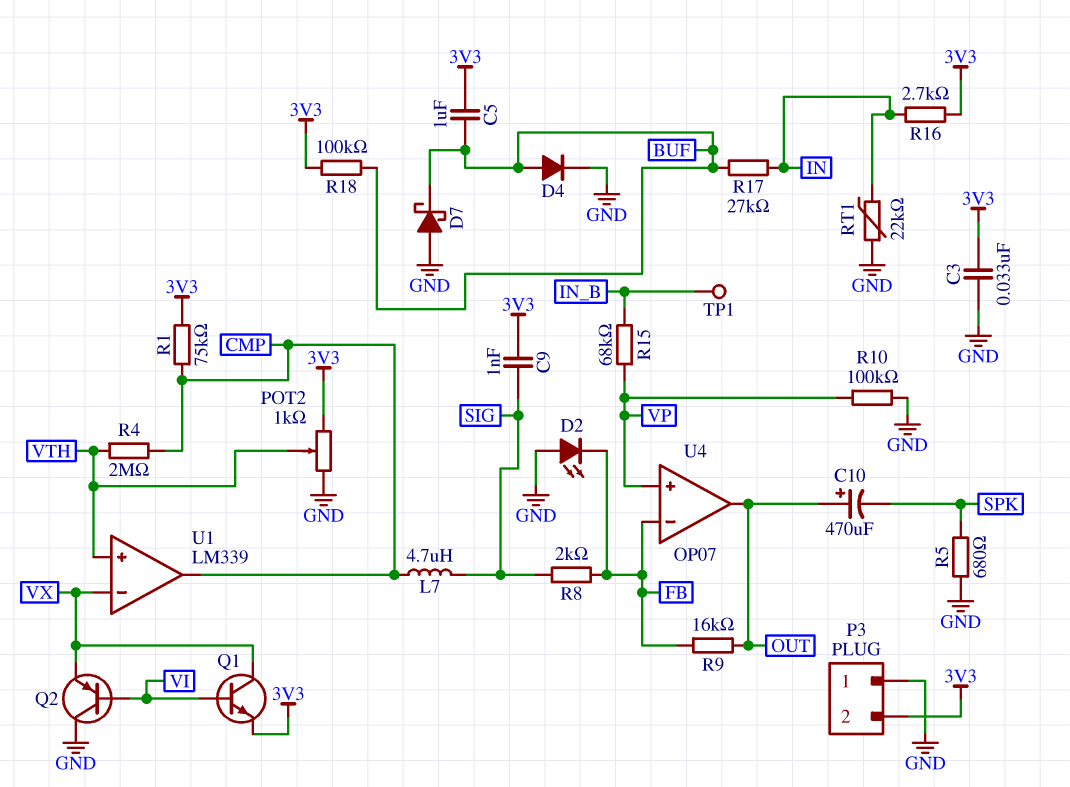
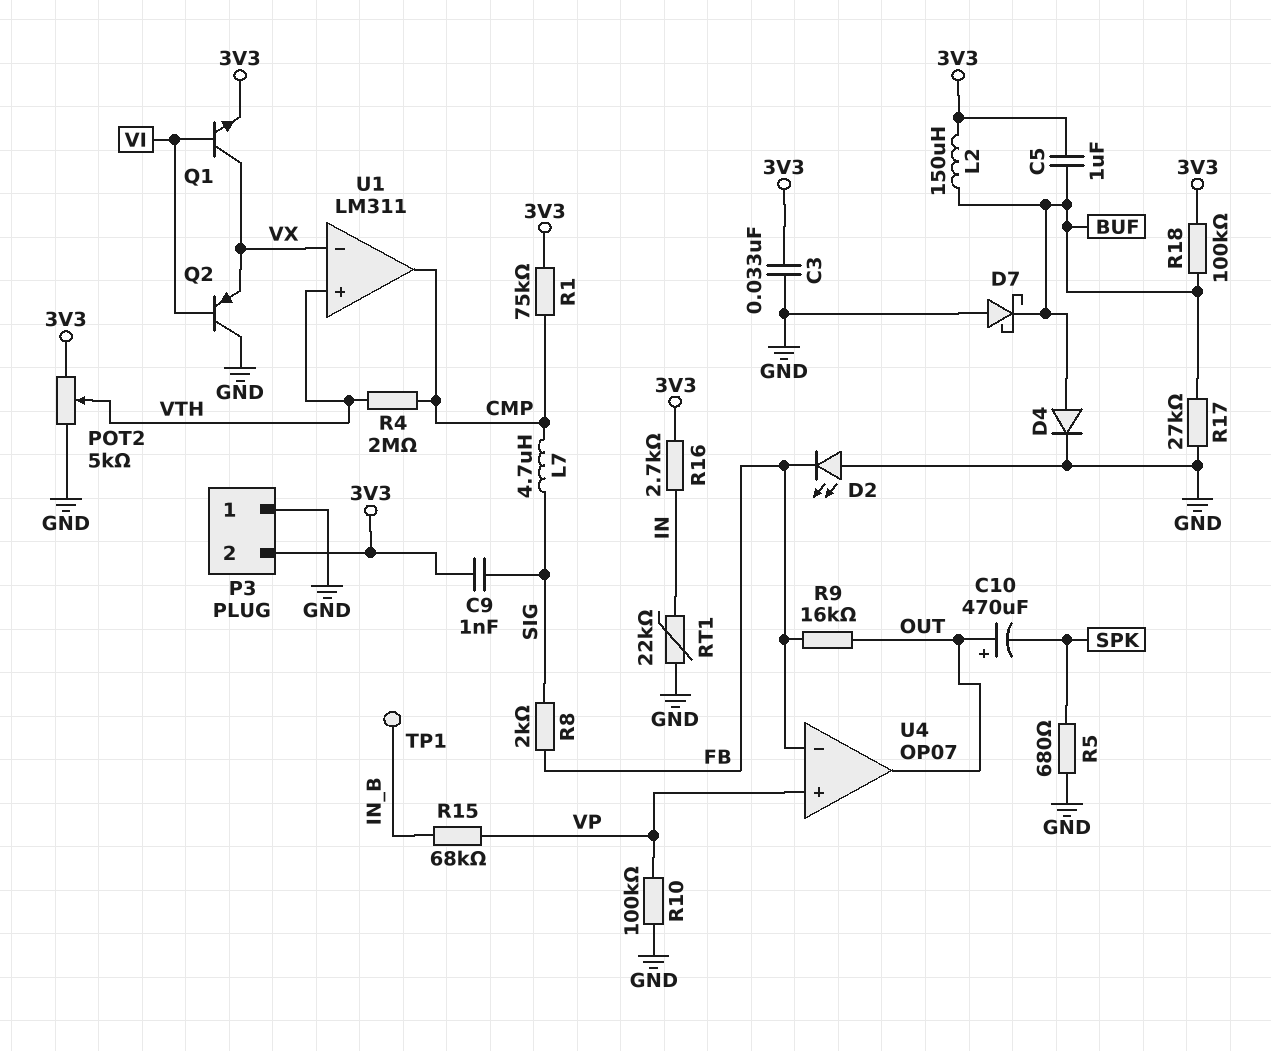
L2: none -> 150uH (3V3, BUF)
POT2: 1k (3V3, GND, wiper VTH) -> 5k (3V3, GND, wiper VTH)
R17: 27k (BUF, IN) -> 27k (BUF, GND)
U1: LM339 -> LM311

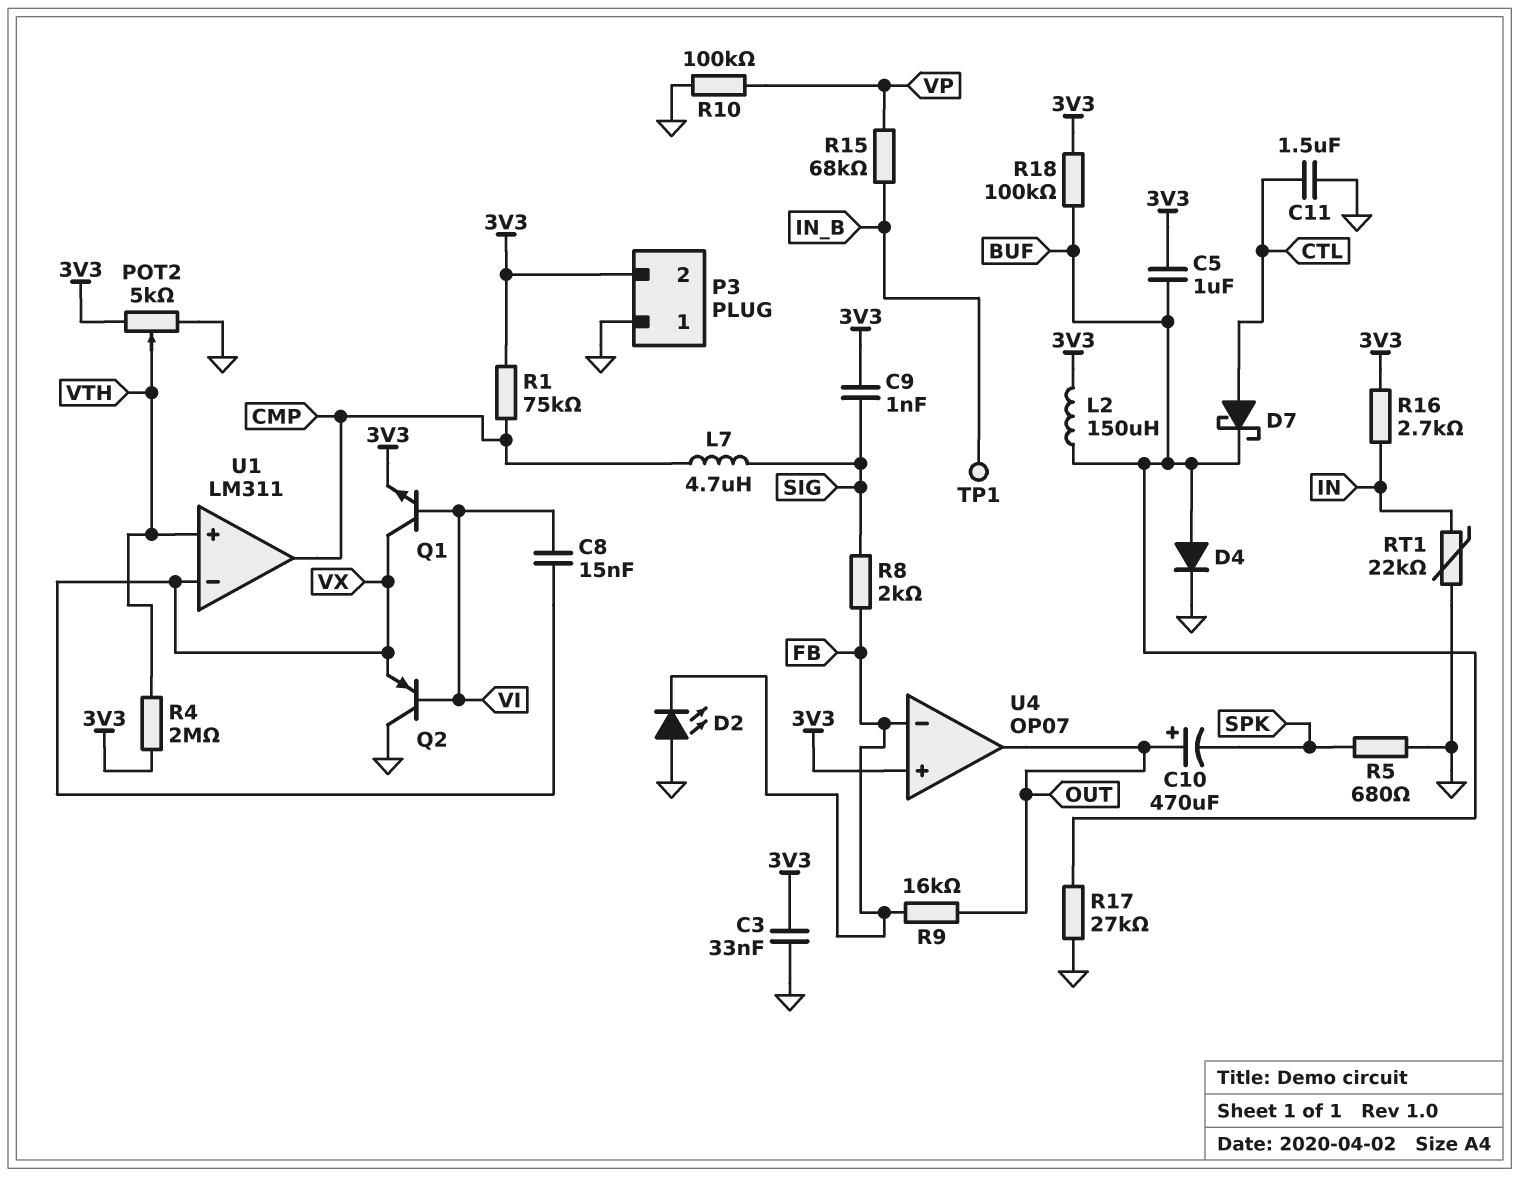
C8: none -> 15nF (VI, VX)
C11: none -> 1.5uF (CTL, GND)
D7: schottky (A GND, K BUF) -> schottky (A CTL, K BUF)
R4: 2M (CMP, VTH) -> 2M (3V3, VTH)
U4 pin in+: VP -> 3V3

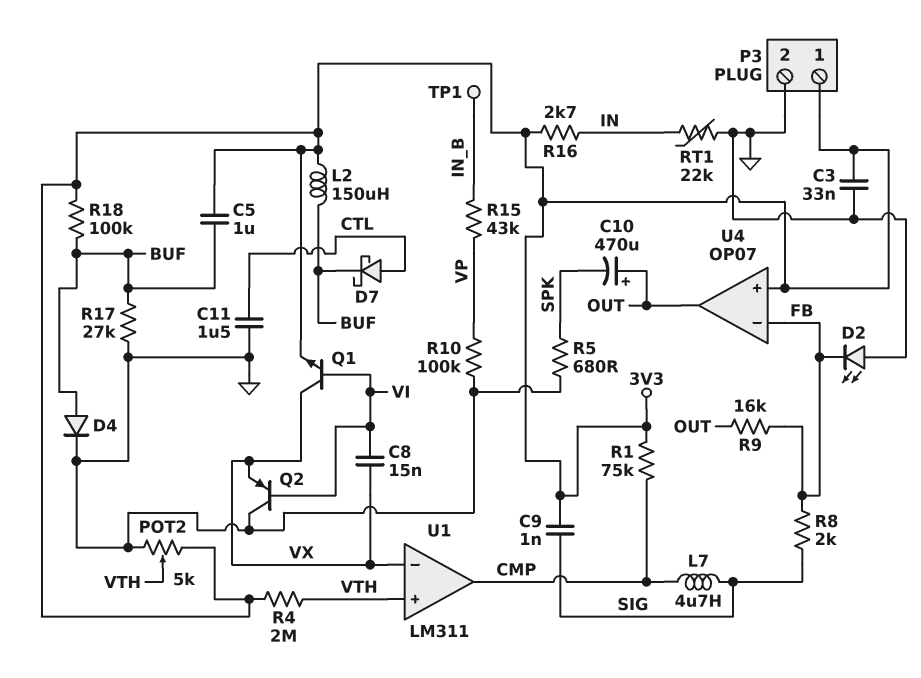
P3 pin 1: GND -> 3V3
P3 pin 2: 3V3 -> GND
R15: 68k (IN_B, VP) -> 43k (IN_B, VP)

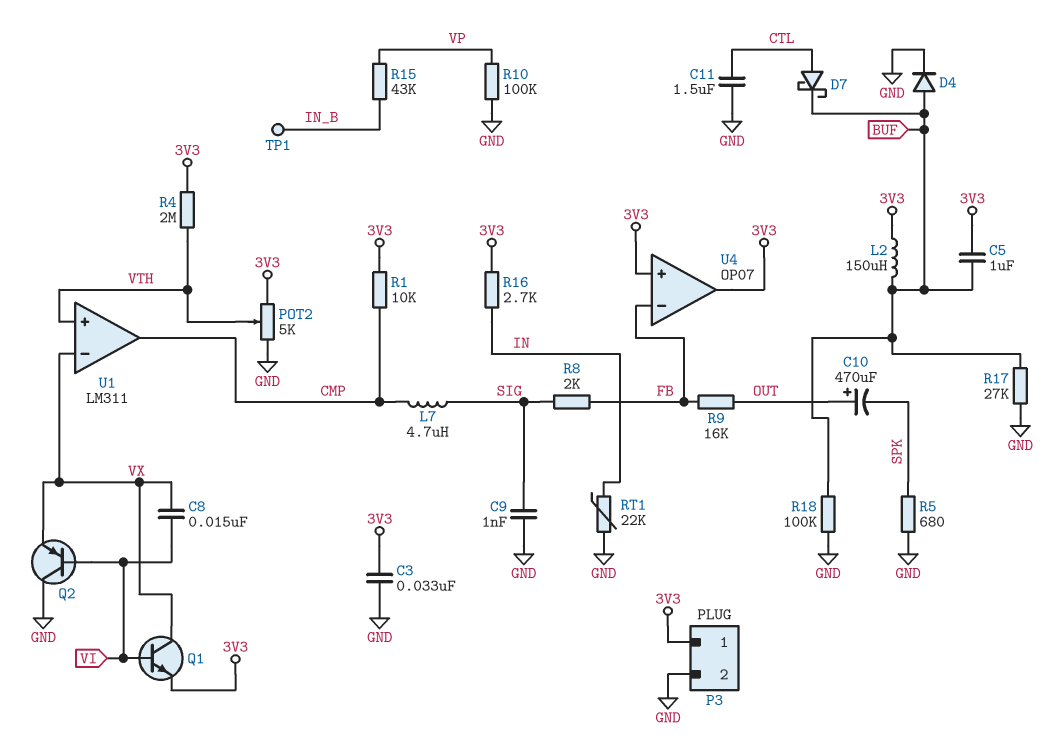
C9: 1nF (3V3, SIG) -> 1nF (GND, SIG)
D2: LED (A GND, K FB) -> none
R1: 75k (3V3, CMP) -> 10k (3V3, CMP)
R18: 100k (3V3, BUF) -> 100k (BUF, GND)
U4 pin out: OUT -> 3V3

